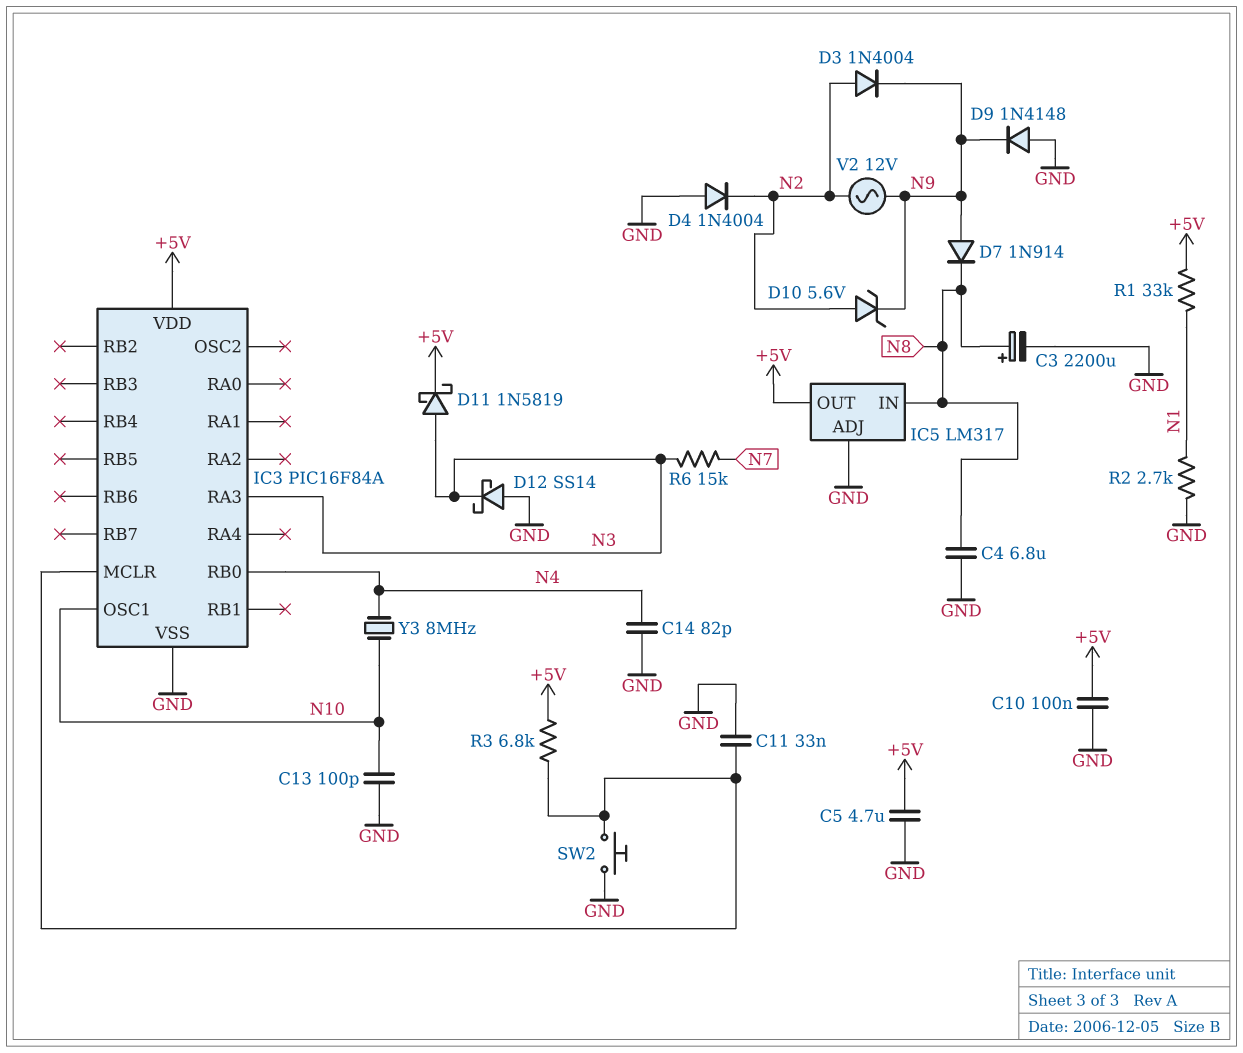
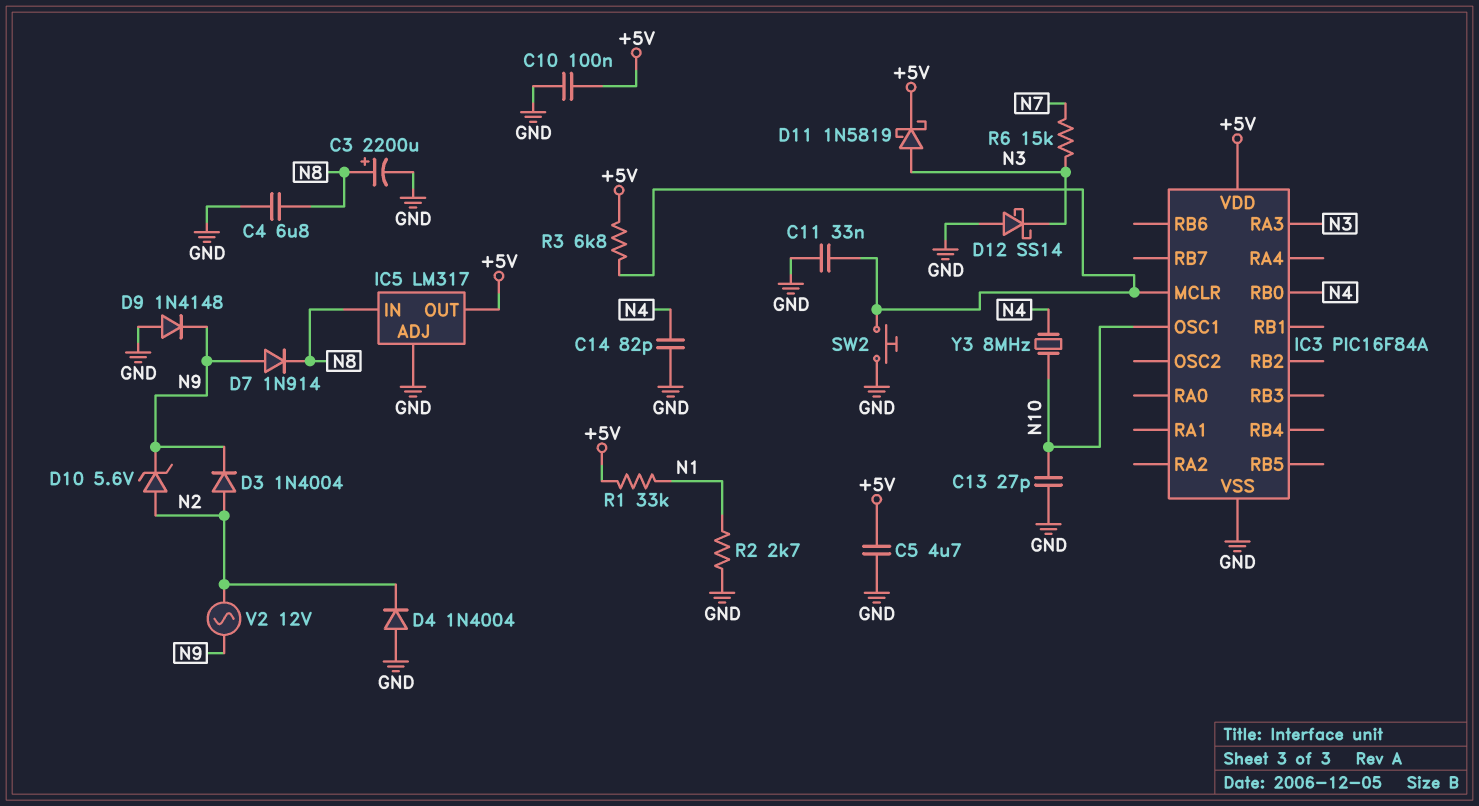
C13: 100pF (GND, N10) -> 27pF (GND, N10)

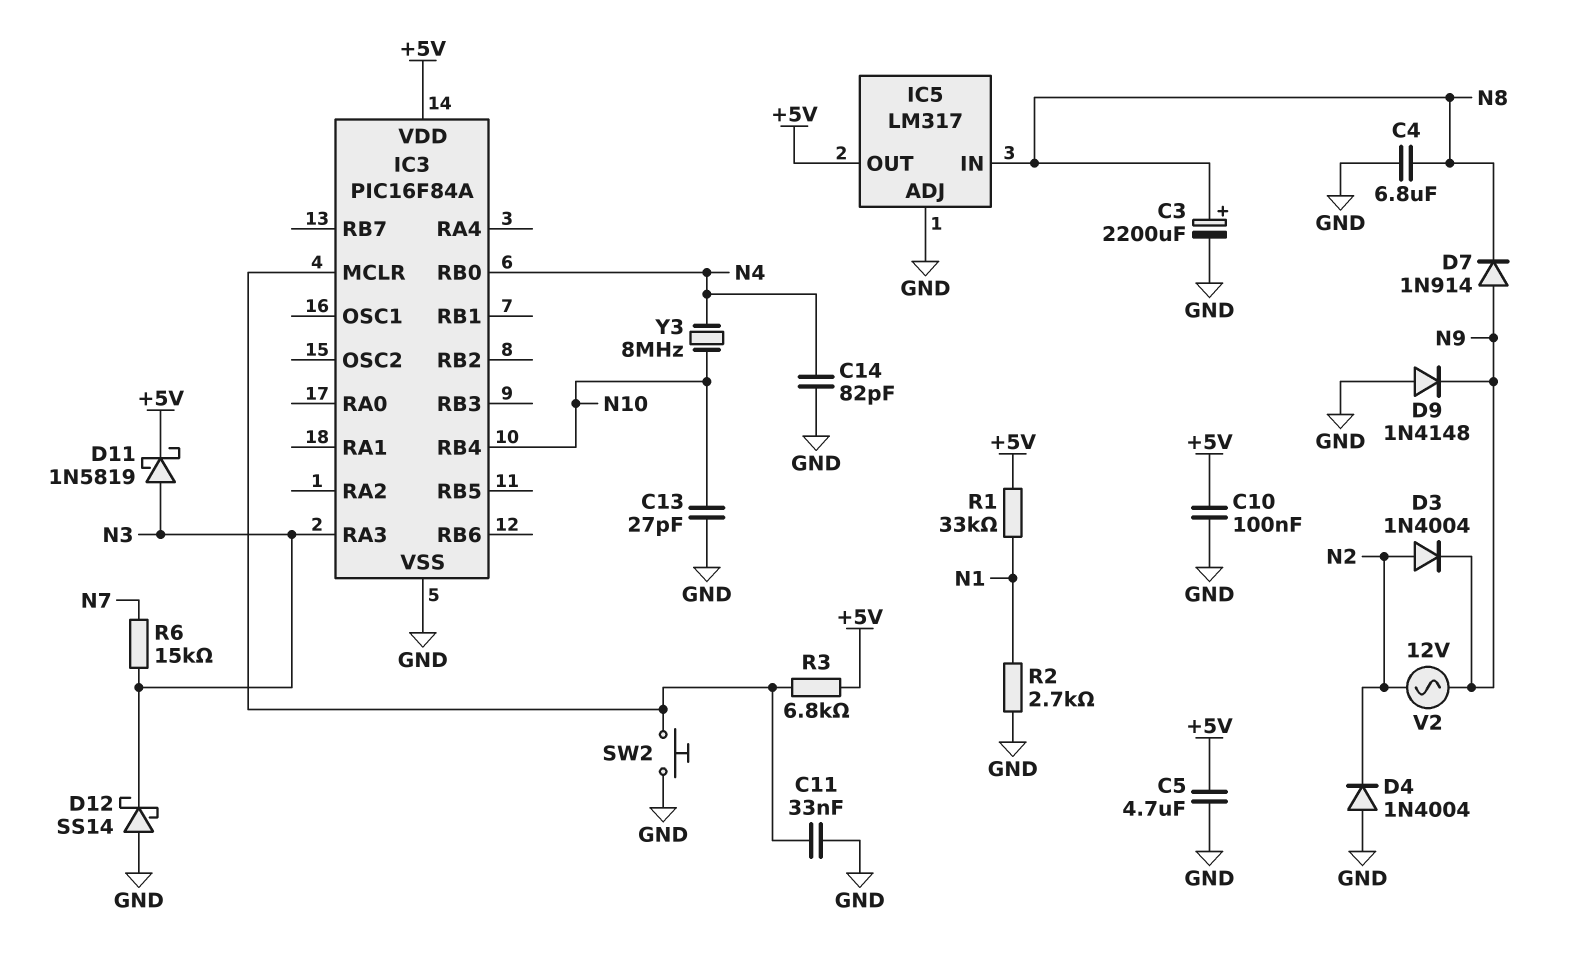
D10: zener 5.6V (A N2, K N9) -> none
IC3 pin OSC1: N10 -> none
IC3 pin RB4: none -> N10

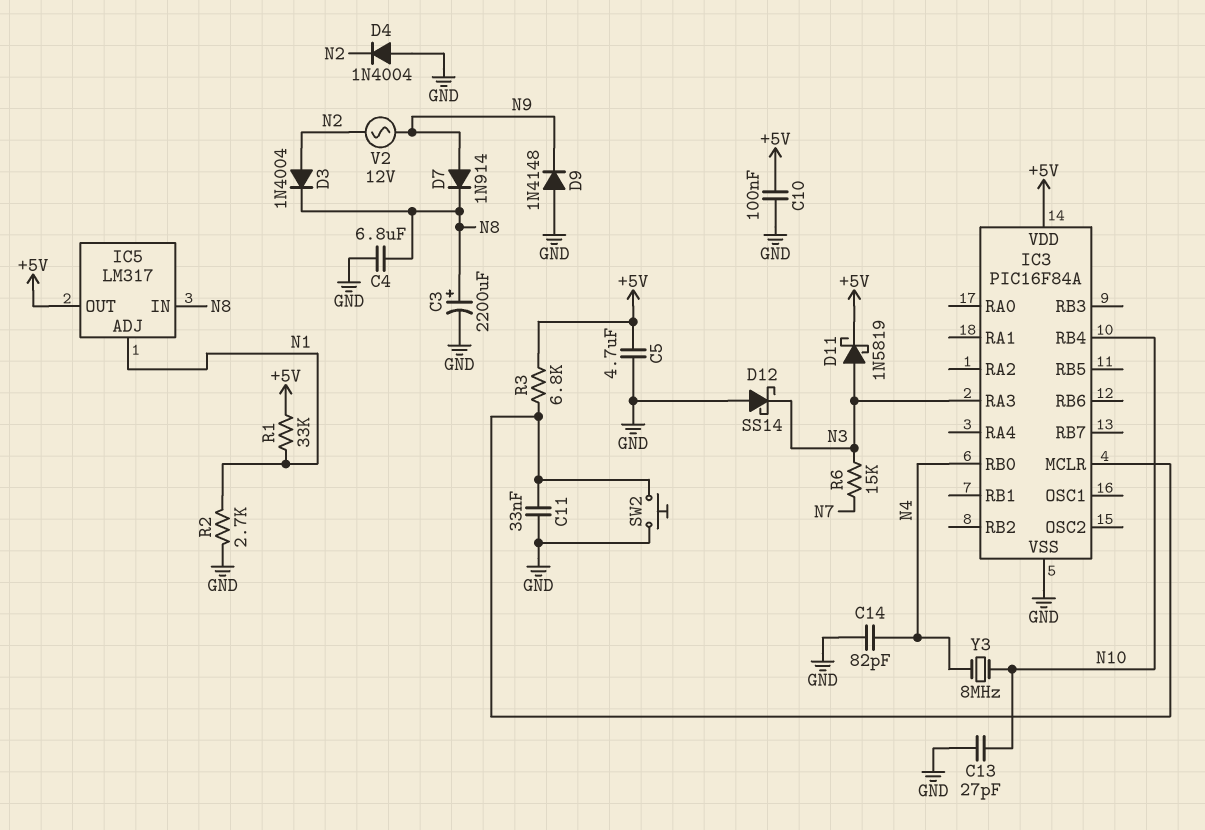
D3: diode 1N4004 (A N2, K N9) -> diode 1N4004 (A N2, K N8)
IC5 pin ADJ: GND -> N1

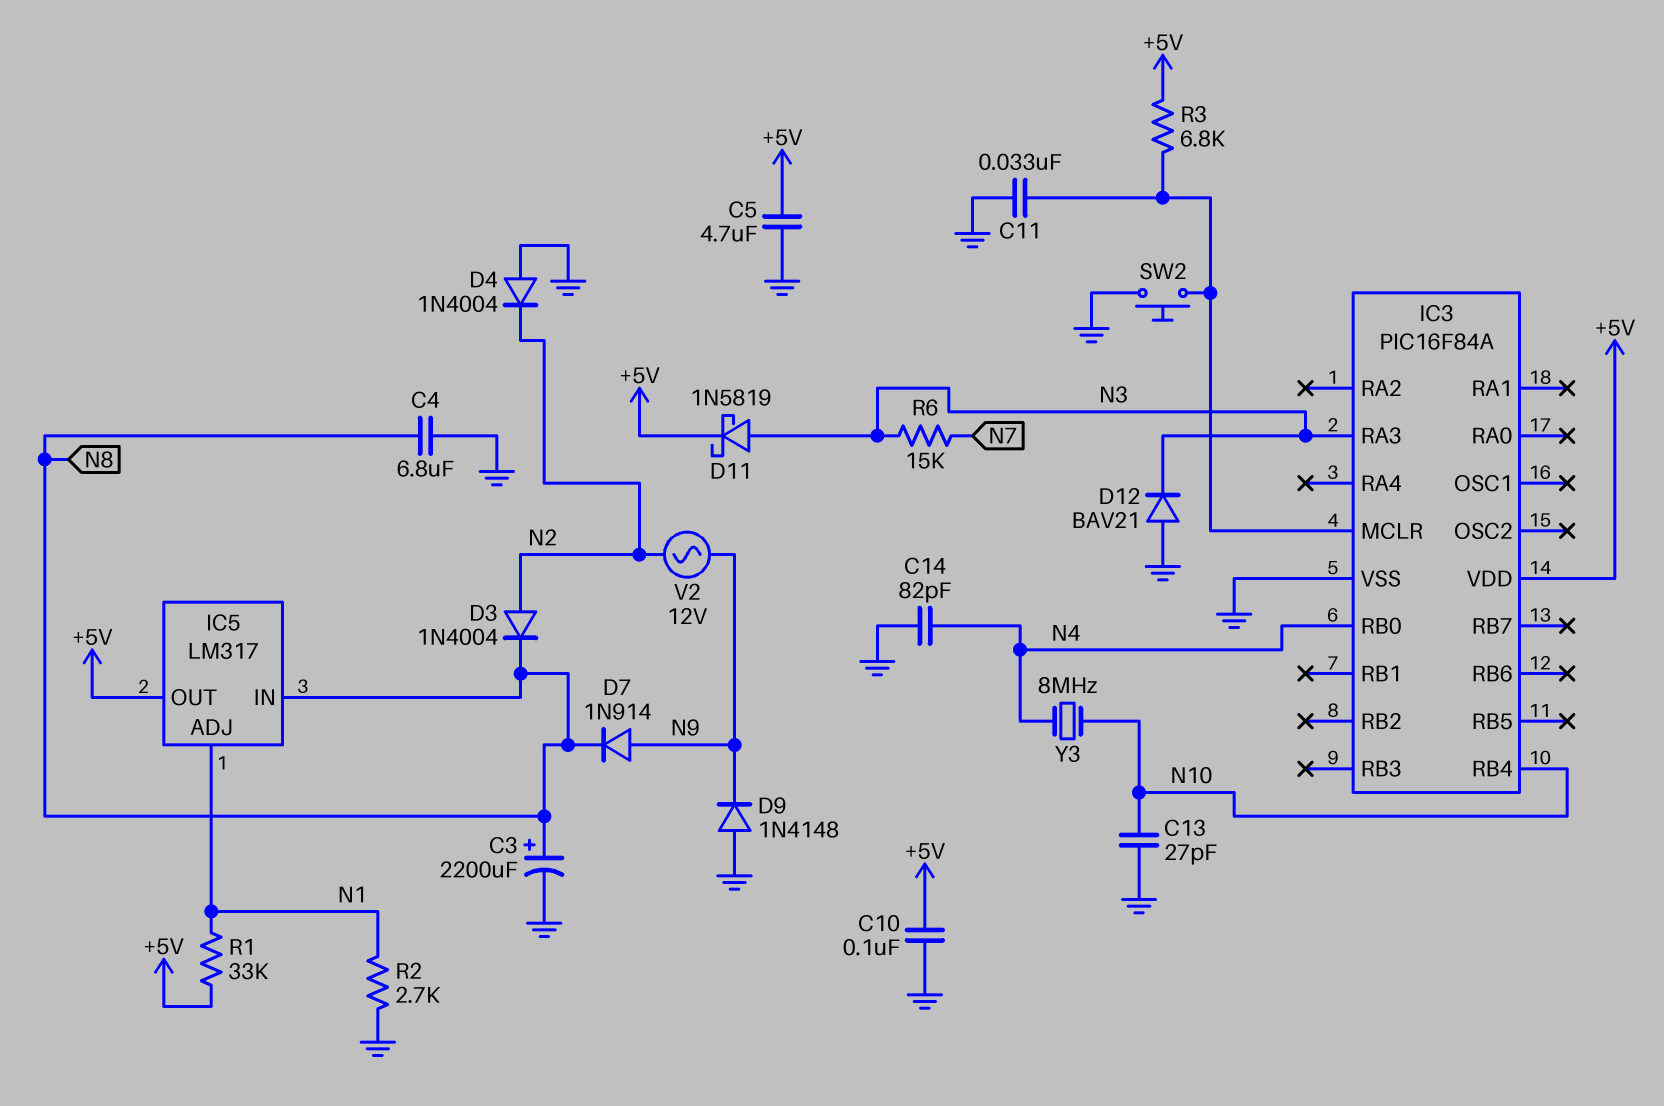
D12: schottky SS14 (A GND, K N3) -> diode BAV21 (A GND, K N3)

